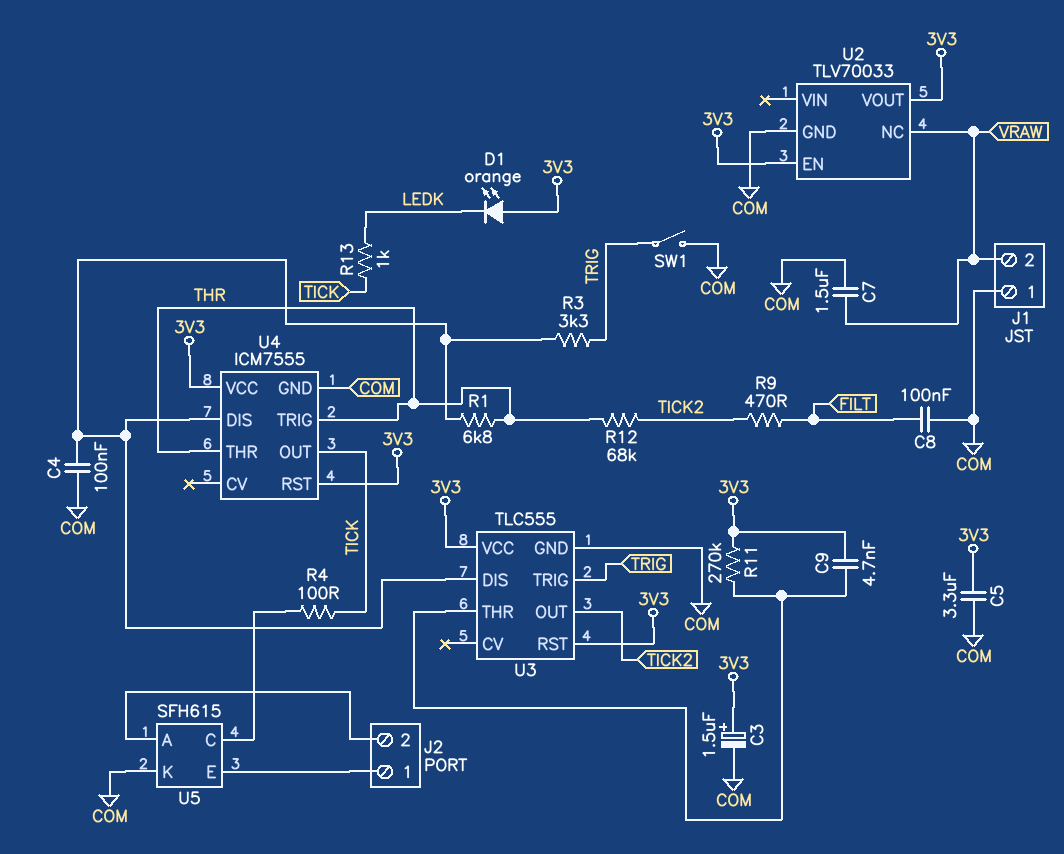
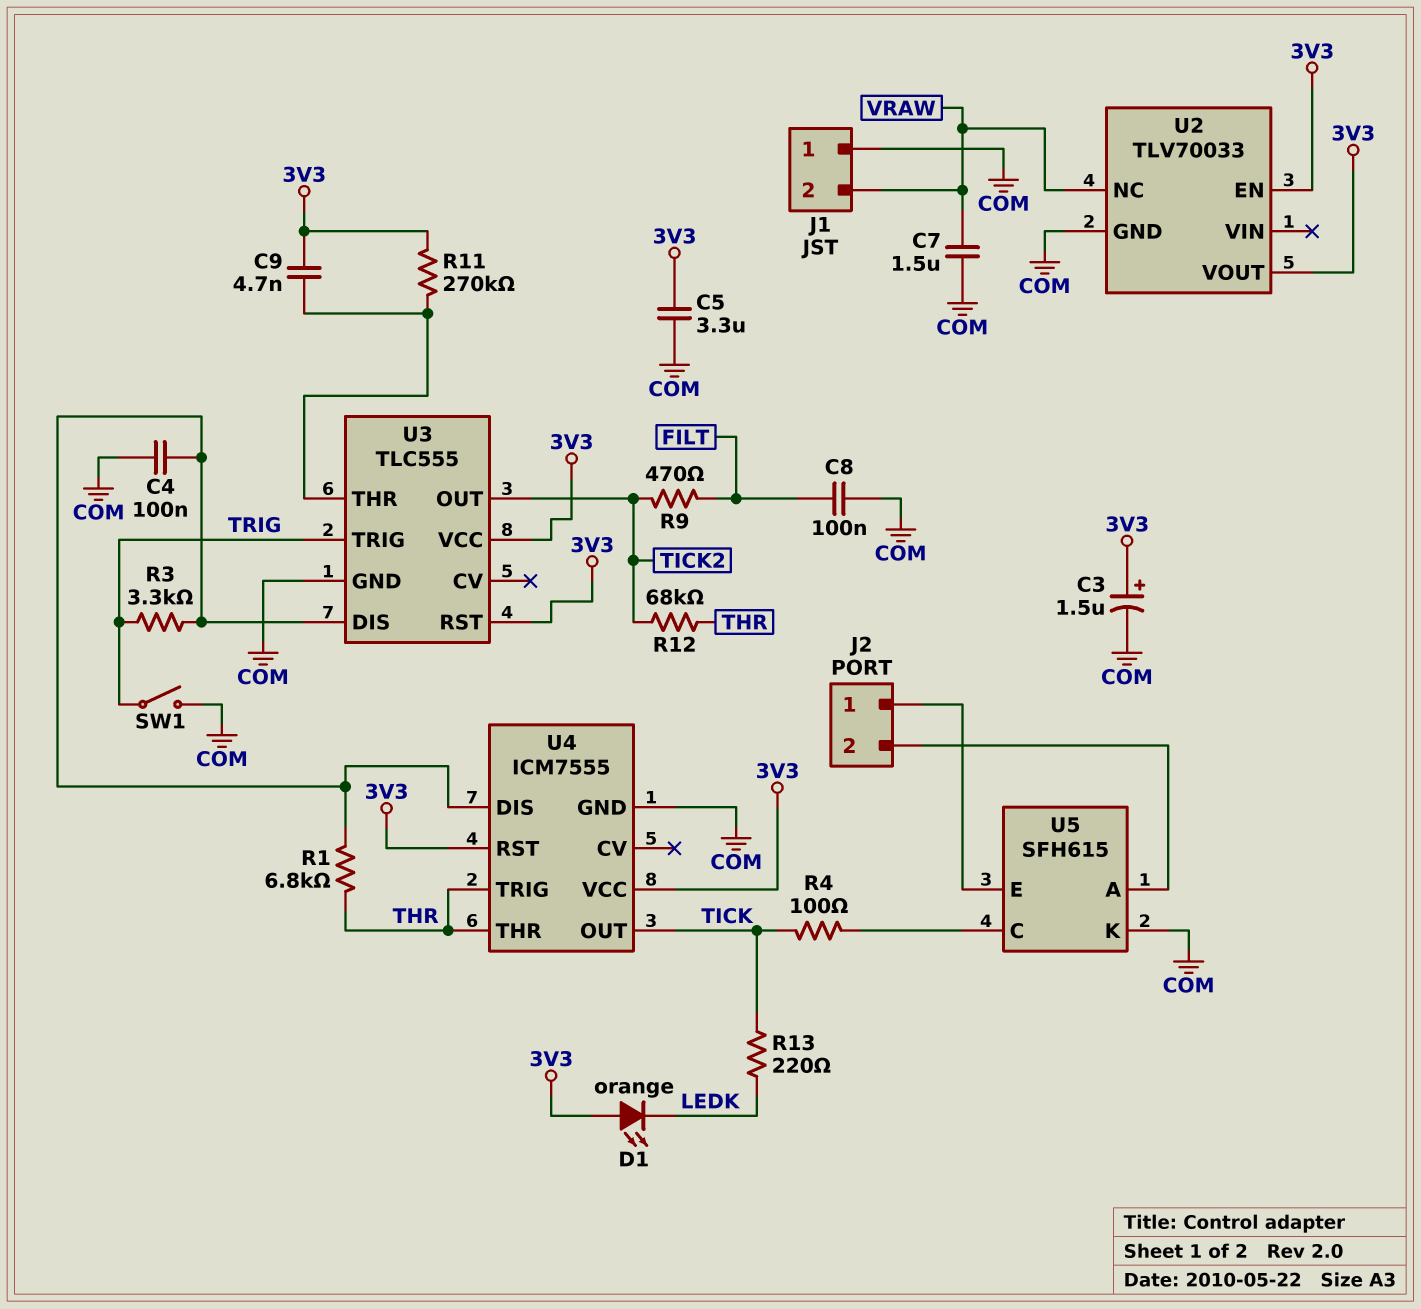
R13: 1k (LEDK, TICK) -> 220 (LEDK, TICK)

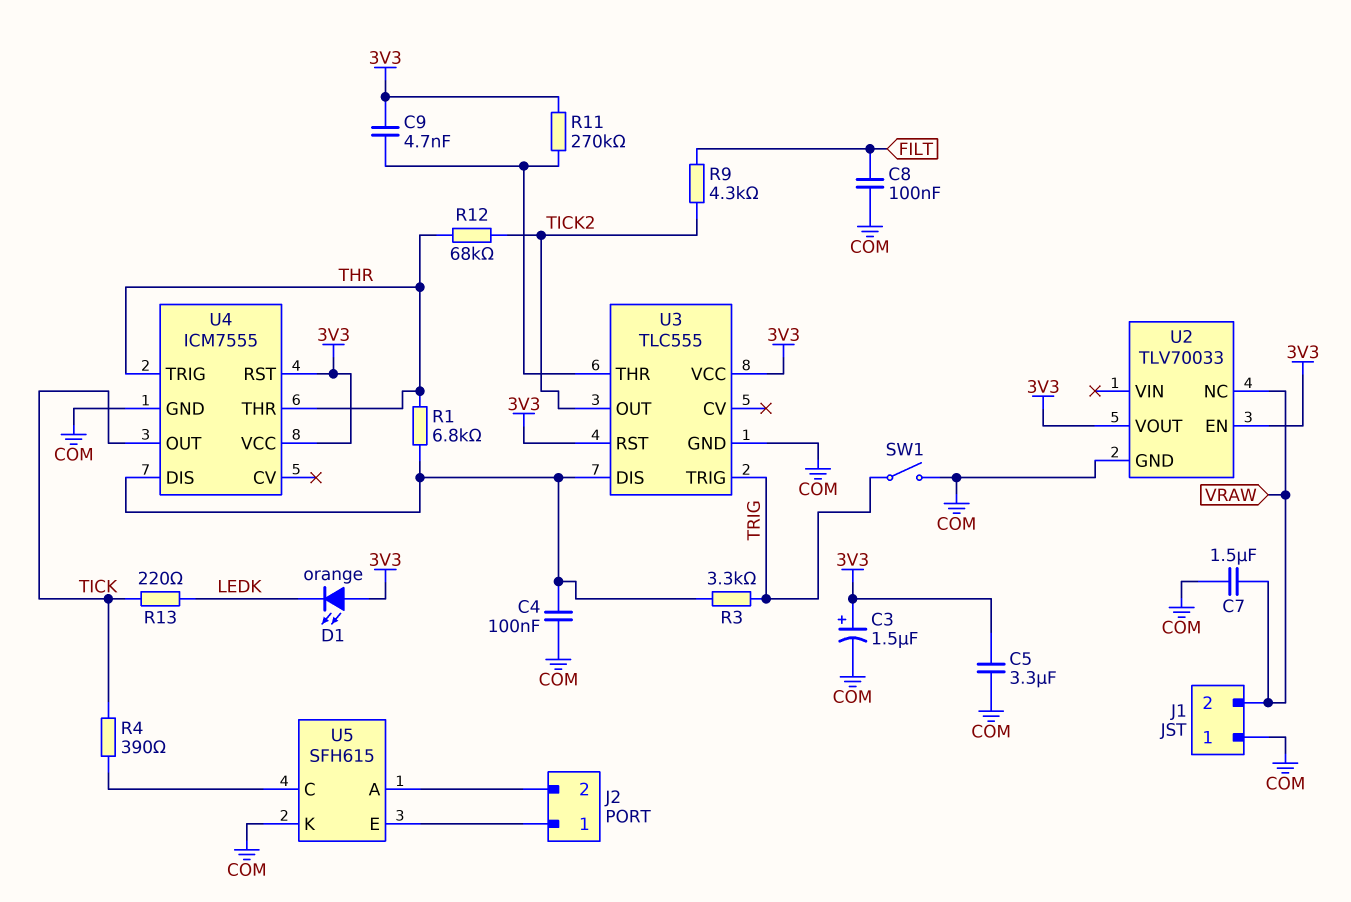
R4: 100 (TICK, U5/C) -> 390 (TICK, U5/C)
R9: 470 (FILT, TICK2) -> 4.3k (FILT, TICK2)

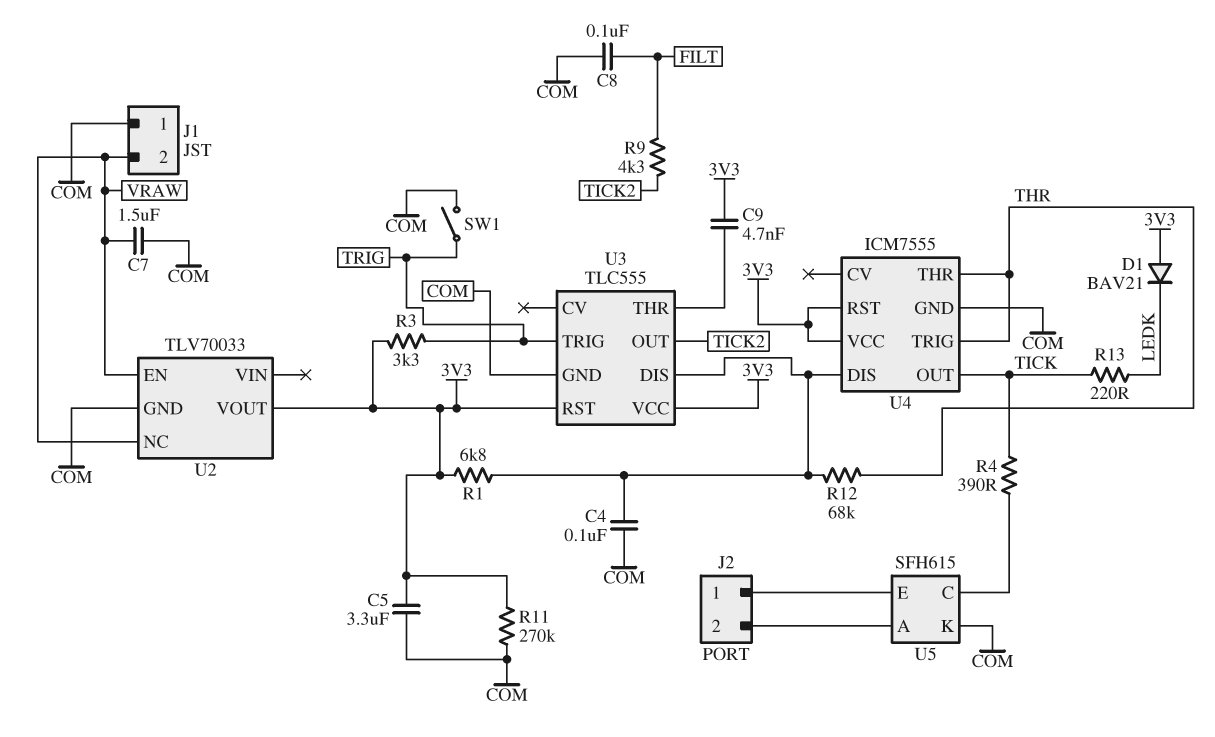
C3: 1.5uF (plus 3V3, minus COM) -> none
D1: LED orange (A 3V3, K LEDK) -> diode BAV21 (A 3V3, K LEDK)
R1: 6.8k (THR, U3/DIS) -> 6.8k (3V3, U3/DIS)
R3: 3.3k (TRIG, U3/DIS) -> 3.3k (3V3, TRIG)
R11: 270k (3V3, U3/THR) -> 270k (3V3, COM)
R12: 68k (THR, TICK2) -> 68k (THR, U3/DIS)
U2 pin EN: 3V3 -> VRAW

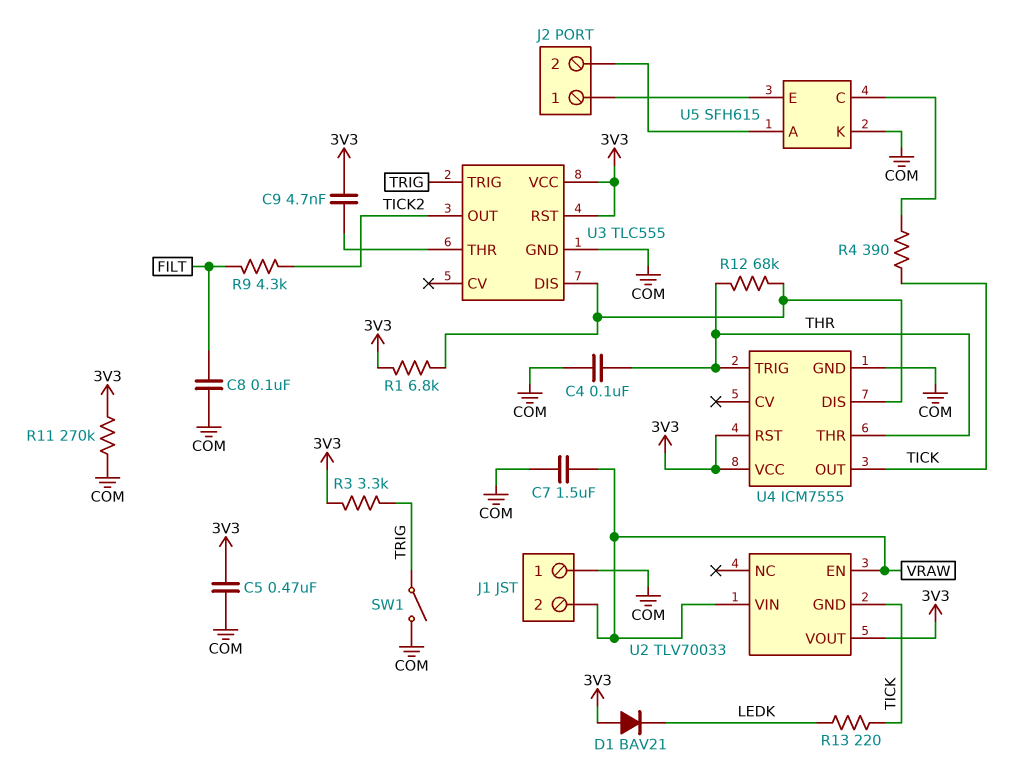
C4: 100nF (COM, U3/DIS) -> 100nF (COM, THR)
C5: 3.3uF (3V3, COM) -> 470nF (3V3, COM)
U2 pin GND: COM -> TICK
U2 pin NC: VRAW -> none
U2 pin VIN: none -> VRAW

